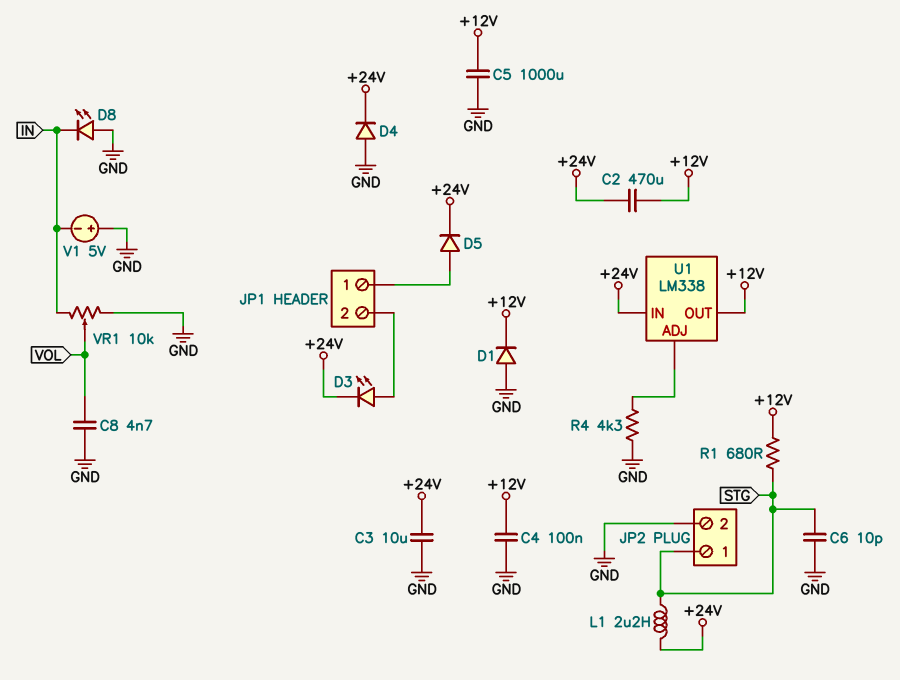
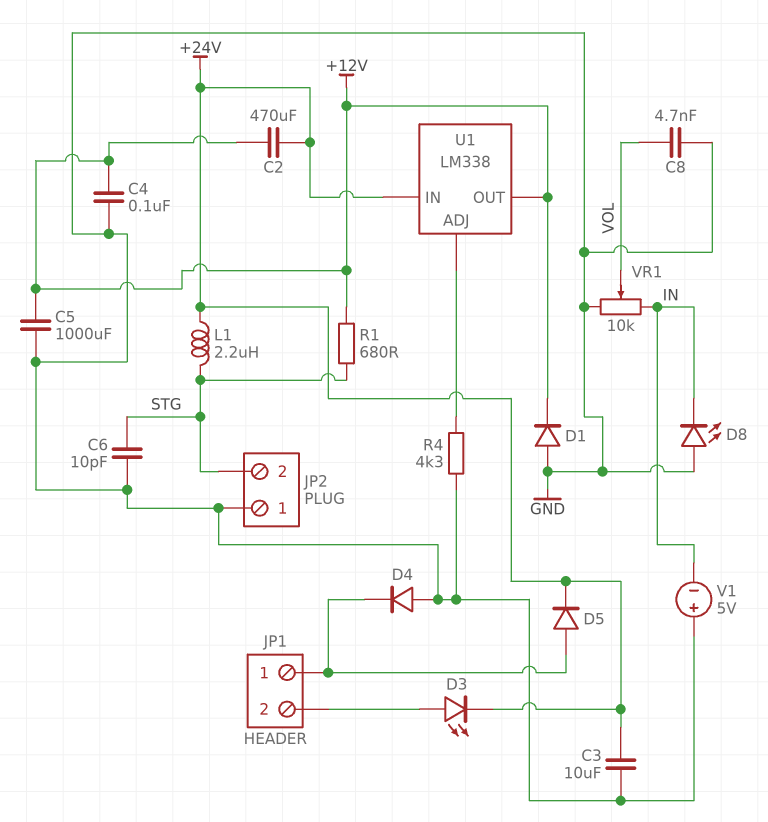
D4: diode (A GND, K +24V) -> diode (A GND, K JP1/1)
JP2 pin 1: STG -> GND
JP2 pin 2: GND -> STG

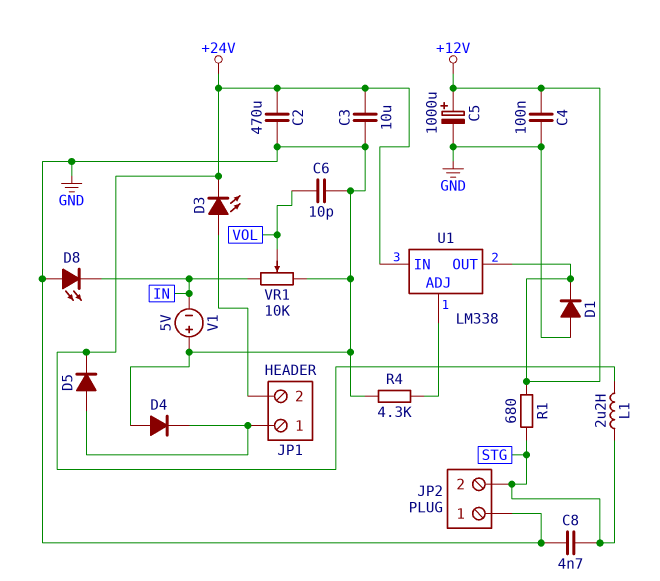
C2: 470uF (+12V, +24V) -> 470uF (+24V, GND)
C5: 1000uF (+12V, GND) -> 1000uF (plus +12V, minus GND)
C6: 10pF (GND, STG) -> 10pF (GND, VOL)
C8: 4.7nF (GND, VOL) -> 4.7nF (GND, STG)

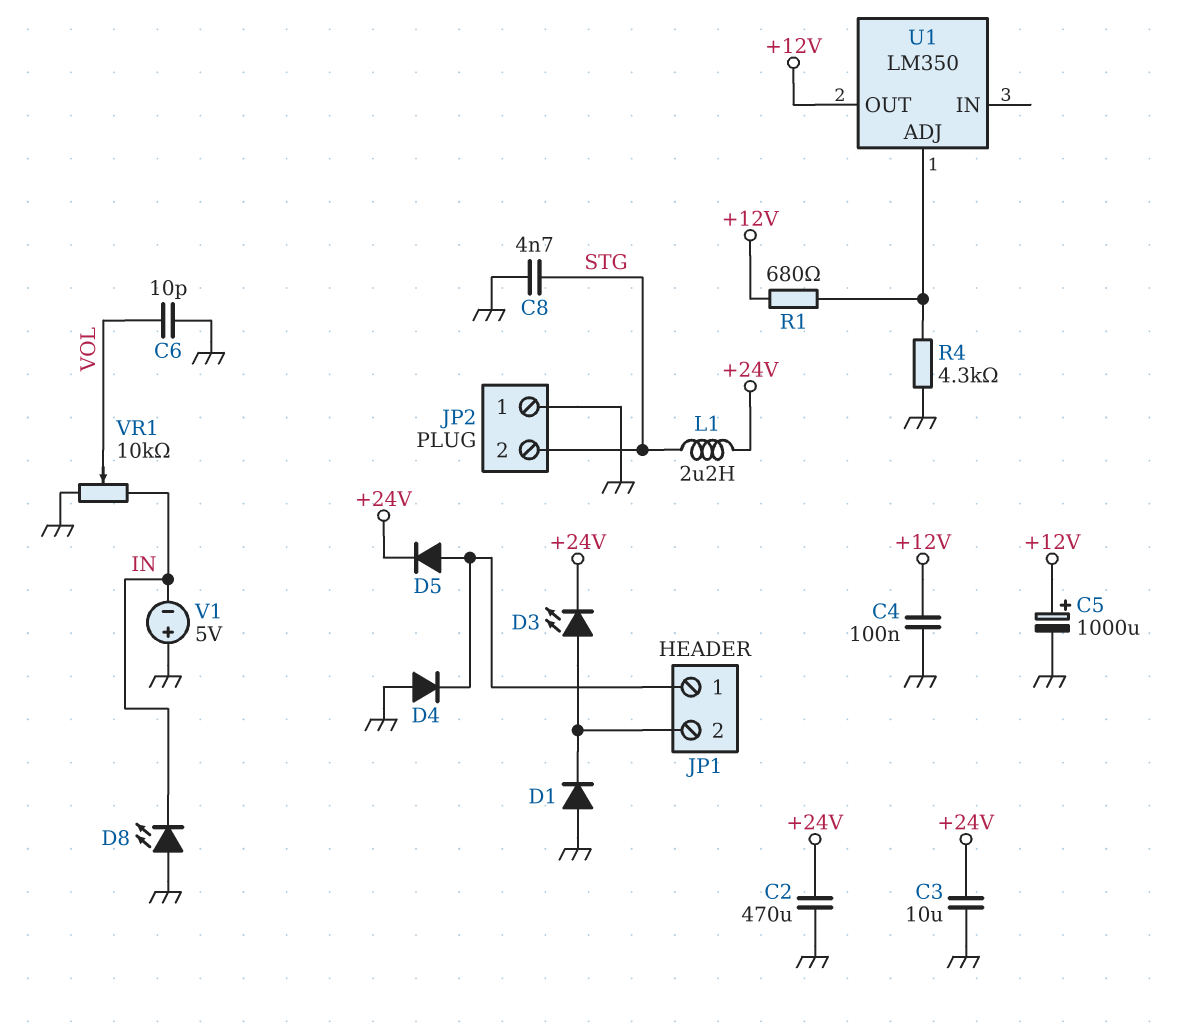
D1: diode (A GND, K +12V) -> diode (A GND, K JP1/2)
R1: 680 (+12V, STG) -> 680 (+12V, U1/ADJ)
U1: LM338 -> LM350
U1 pin IN: +24V -> none

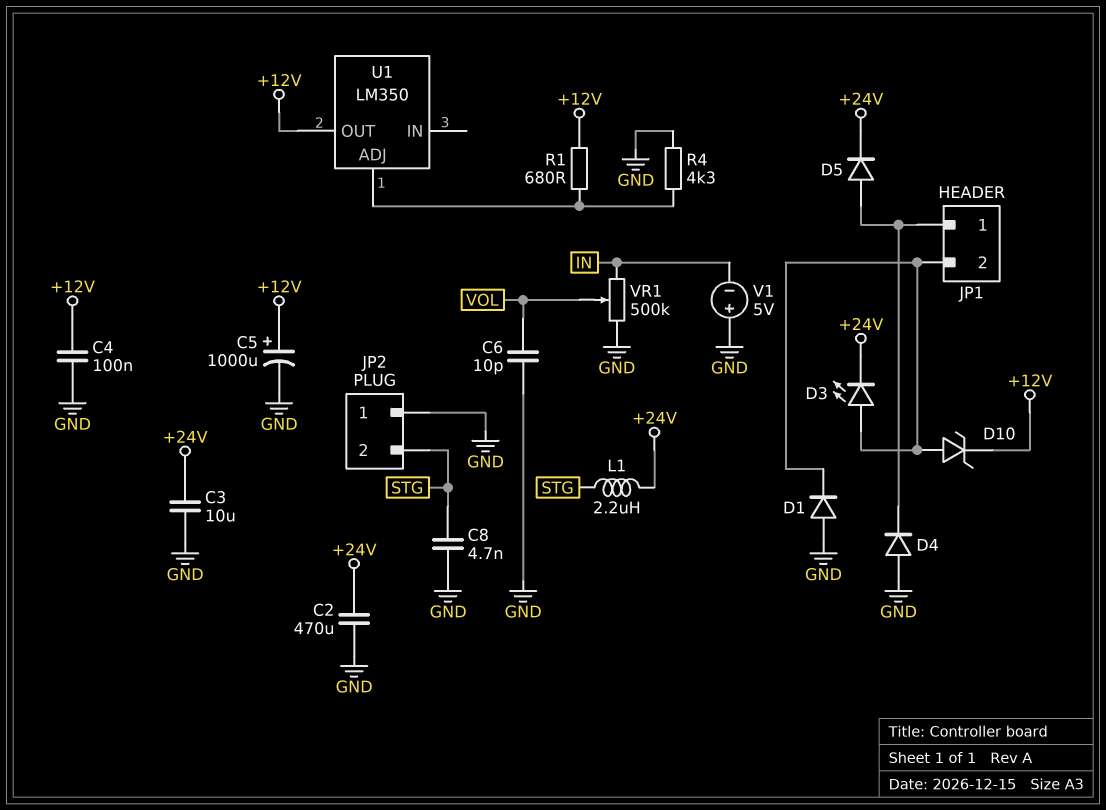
D8: LED (A GND, K IN) -> none
D10: none -> zener (A JP1/2, K +12V)
VR1: 10k (GND, IN, wiper VOL) -> 500k (GND, IN, wiper VOL)

